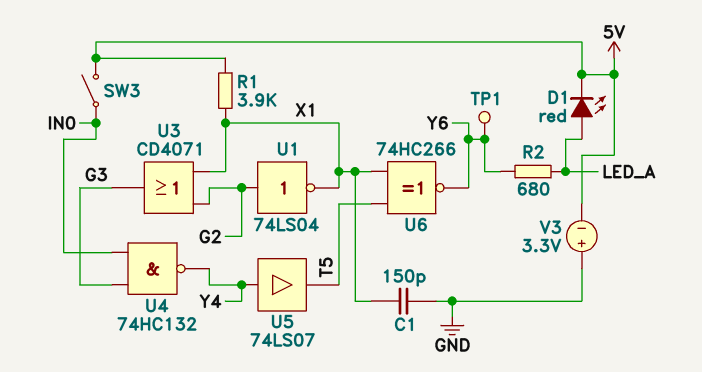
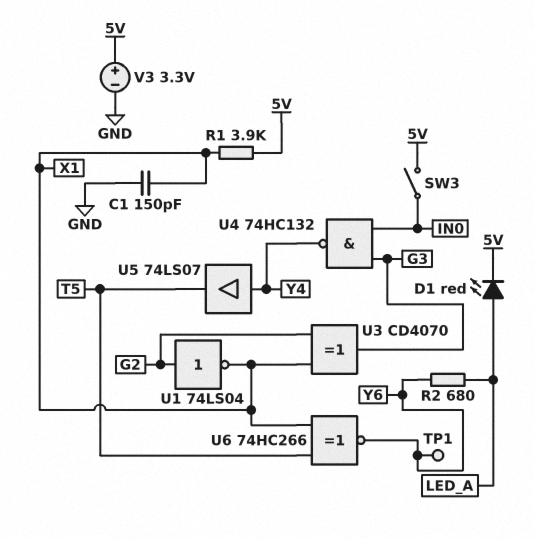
U3: OR CD4071 (in G2, in X1, out G3) -> XOR CD4070 (in G2, in X1, out G3)
V3: 3.3V (plus GND, minus 5V) -> 3.3V (plus 5V, minus GND)

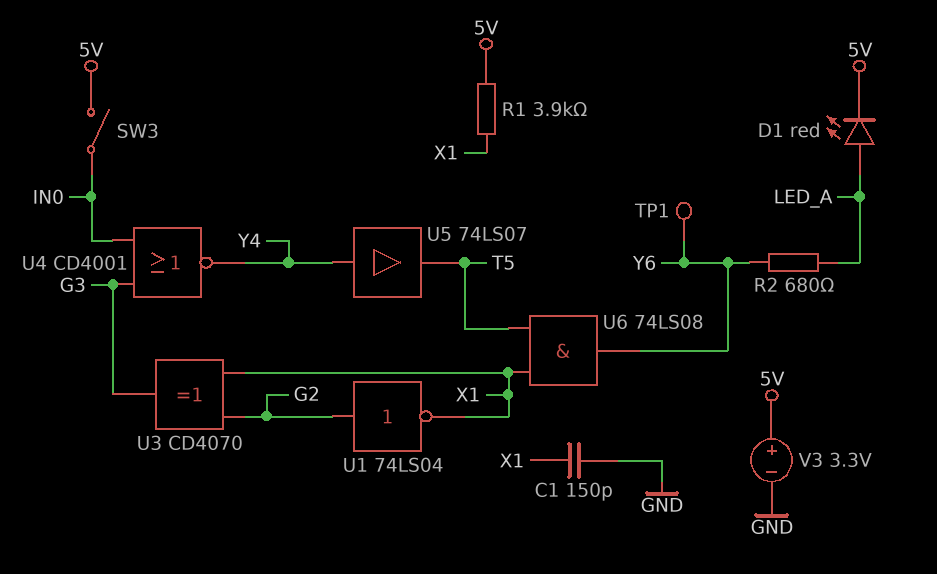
U4: NAND 74HC132 (in G3, in IN0, out Y4) -> NOR CD4001 (in G3, in IN0, out Y4)
U6: XNOR 74HC266 (in T5, in X1, out Y6) -> AND 74LS08 (in T5, in X1, out Y6)

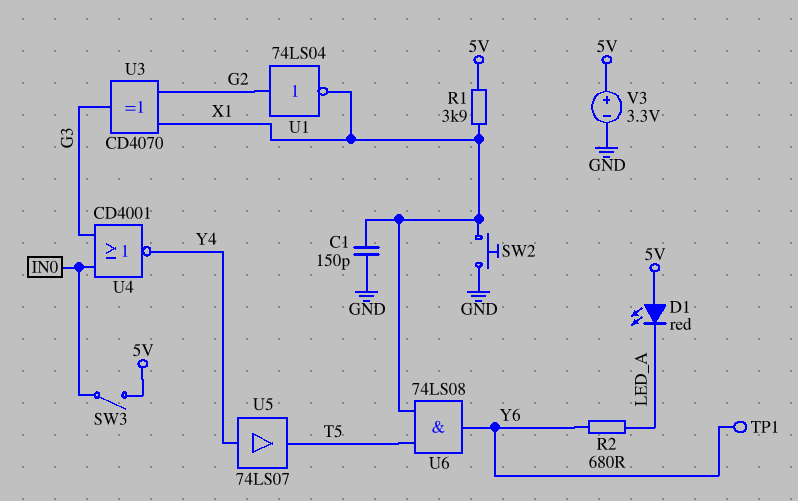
D1: LED red (A LED_A, K 5V) -> LED red (A 5V, K LED_A)
SW2: none -> button (GND, X1)

